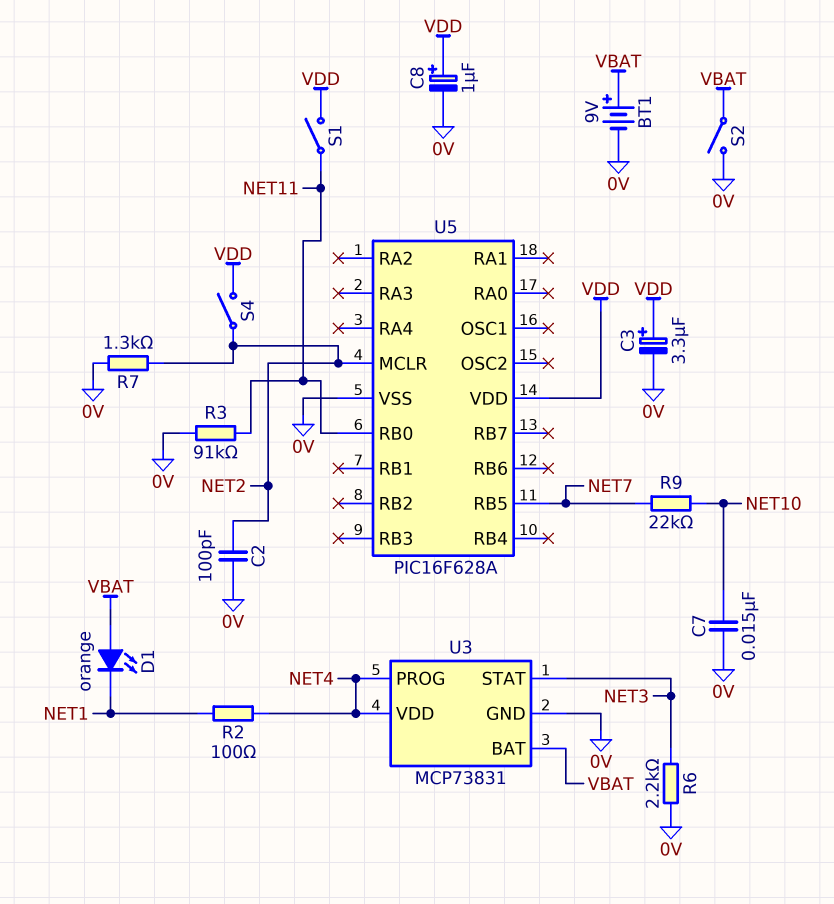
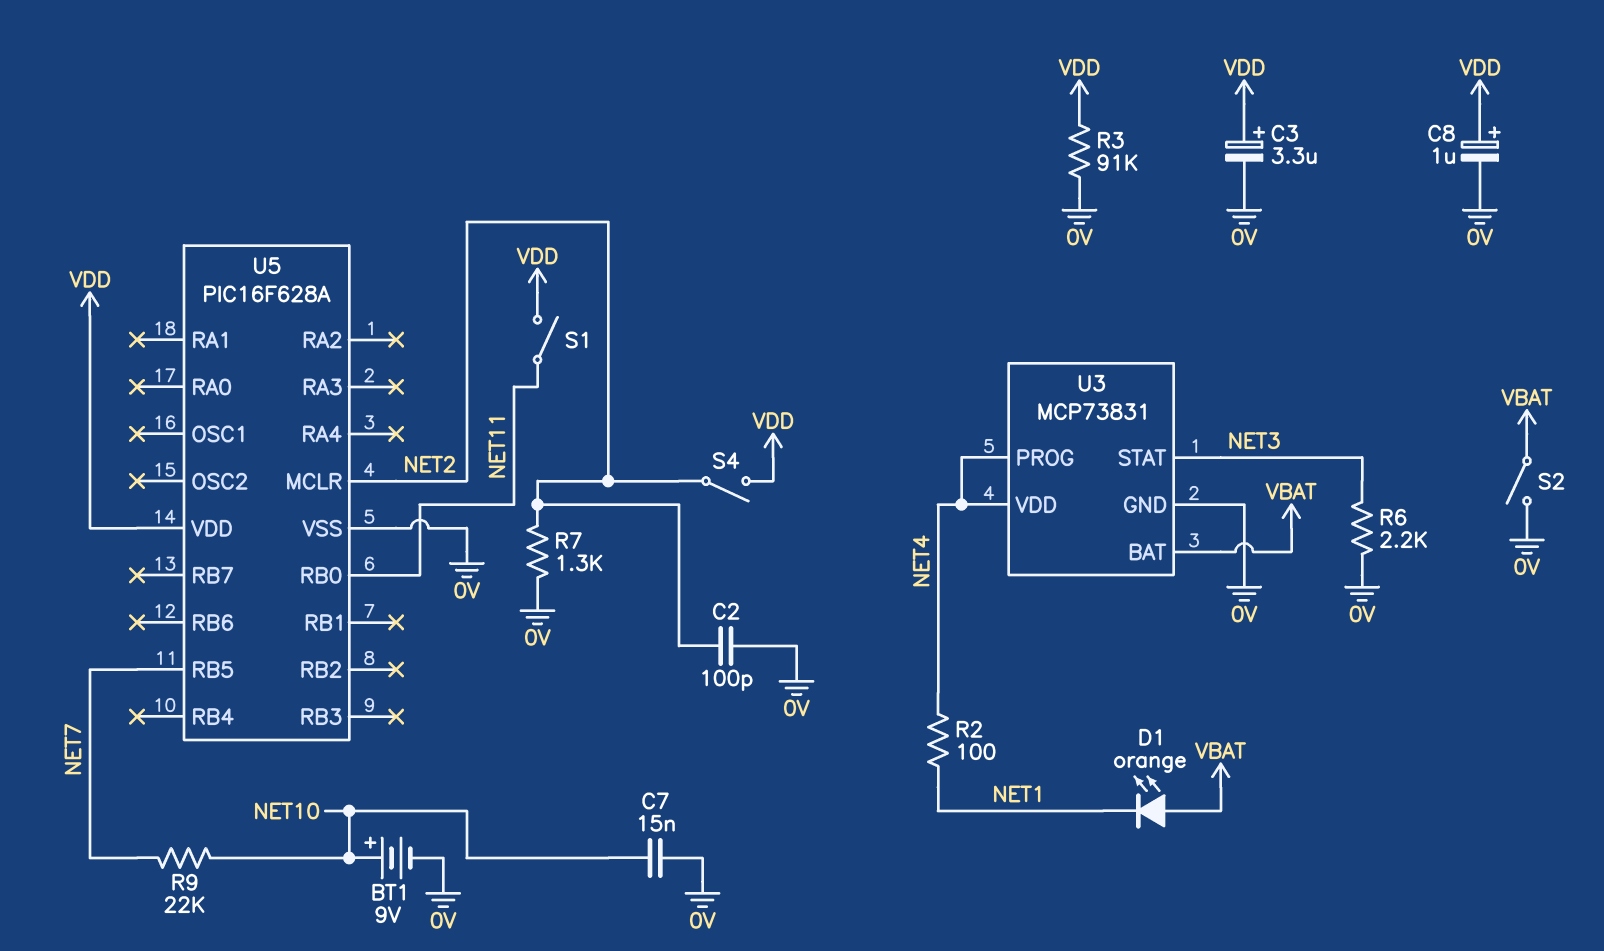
BT1: 9V (plus VBAT, minus 0V) -> 9V (plus NET10, minus 0V)
R3: 91k (0V, NET11) -> 91k (0V, VDD)

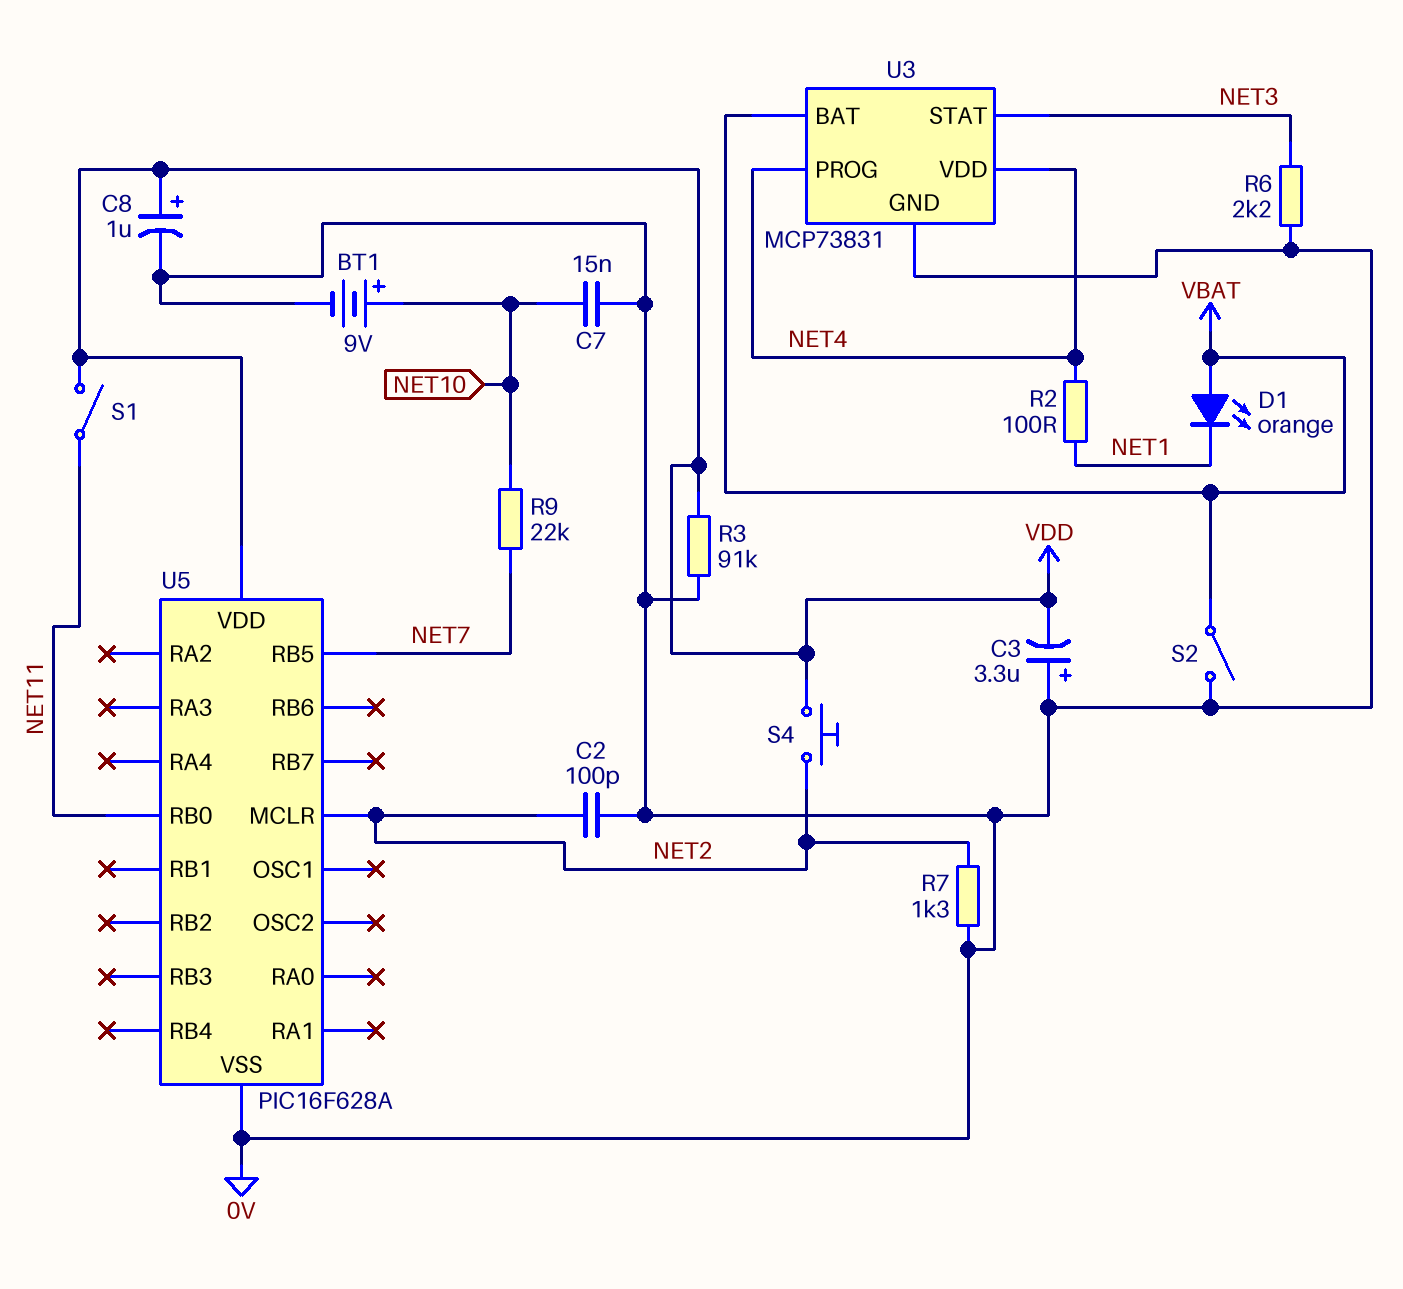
C3: 3.3uF (plus VDD, minus 0V) -> 3.3uF (plus 0V, minus VDD)
S4: switch (NET2, VDD) -> button (NET2, VDD)

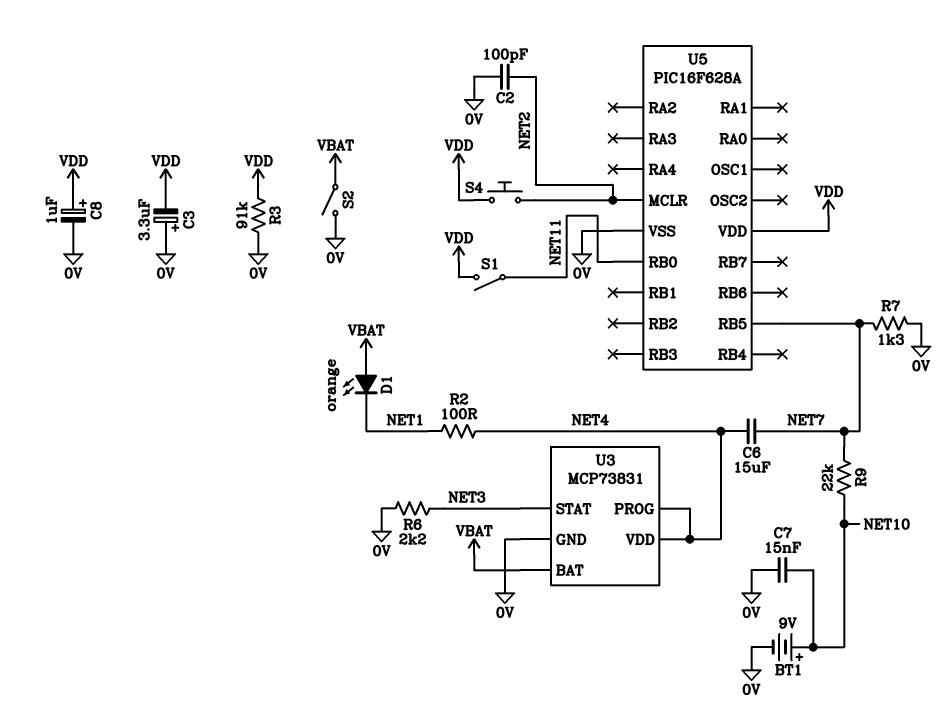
C6: none -> 15uF (NET4, NET7)
R7: 1.3k (0V, NET2) -> 1.3k (0V, NET7)

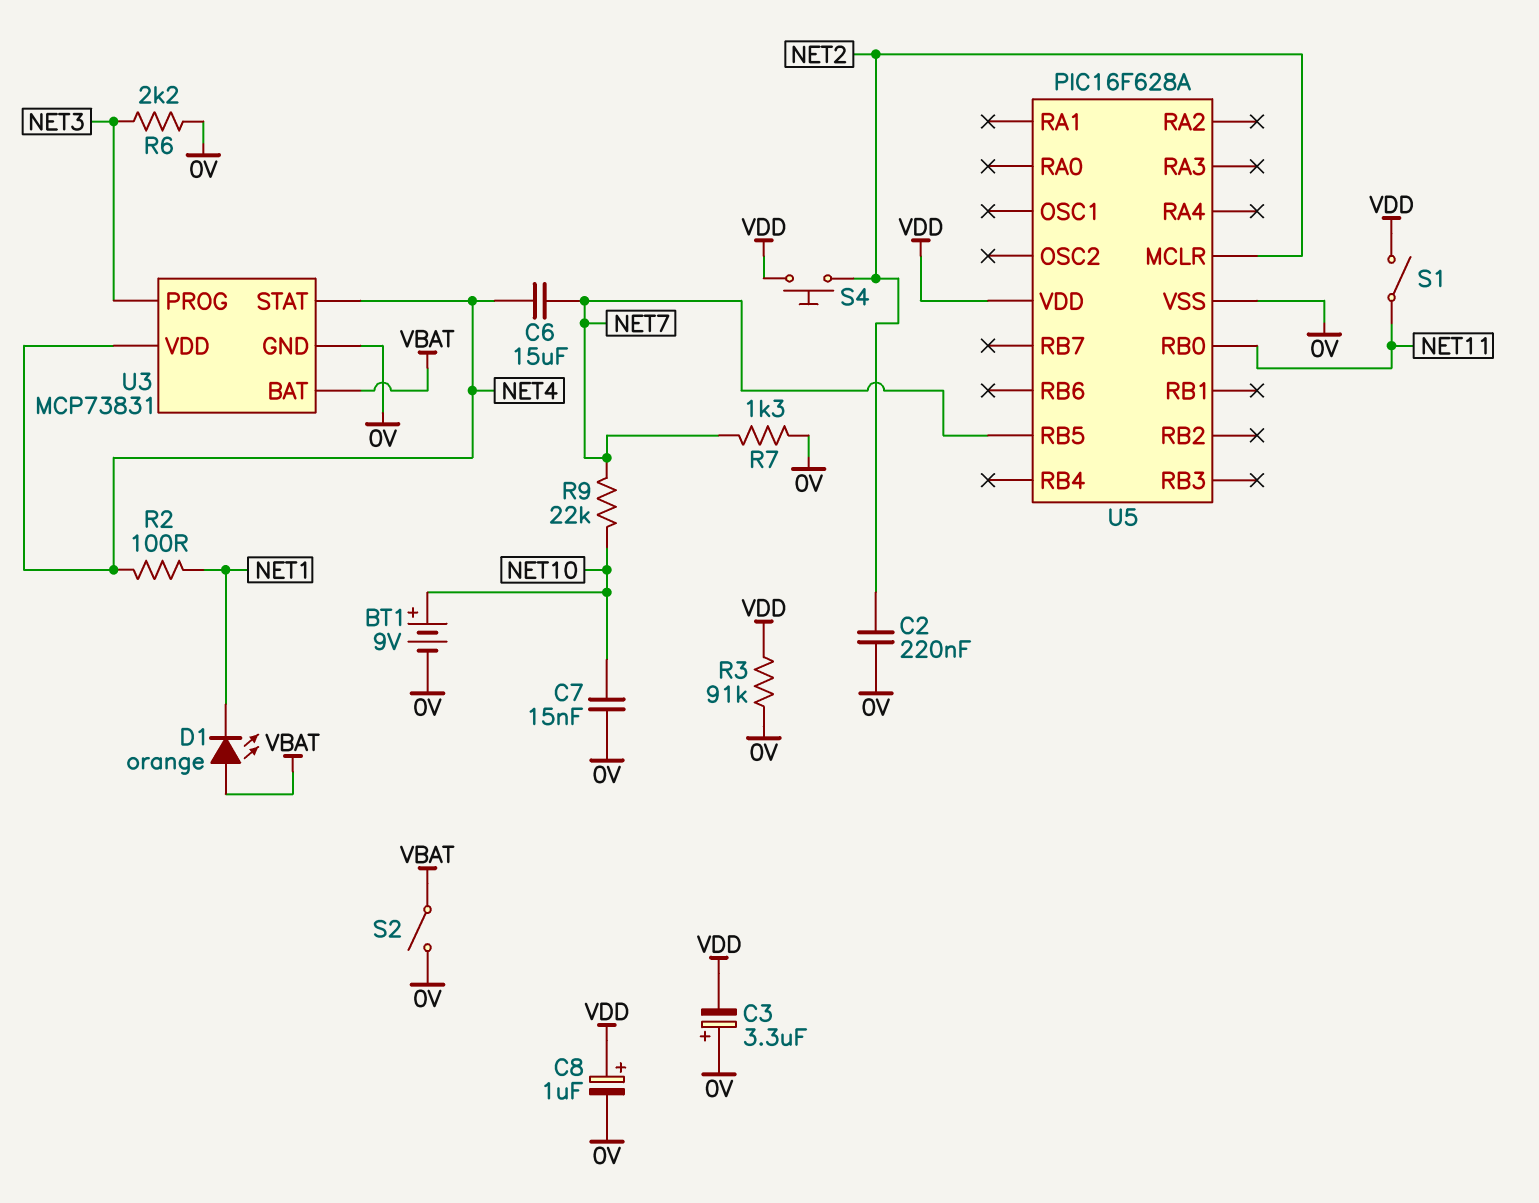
C2: 100pF (0V, NET2) -> 220nF (0V, NET2)
U3 pin PROG: NET4 -> NET3
U3 pin STAT: NET3 -> NET4

